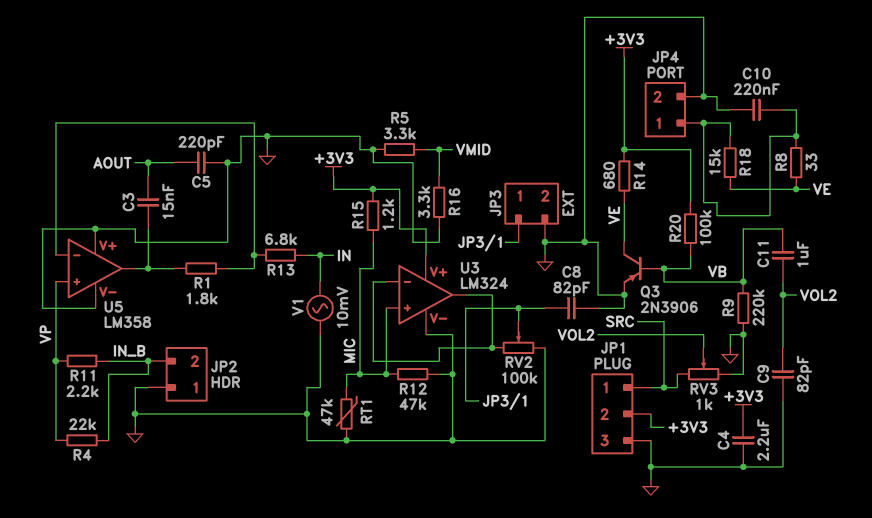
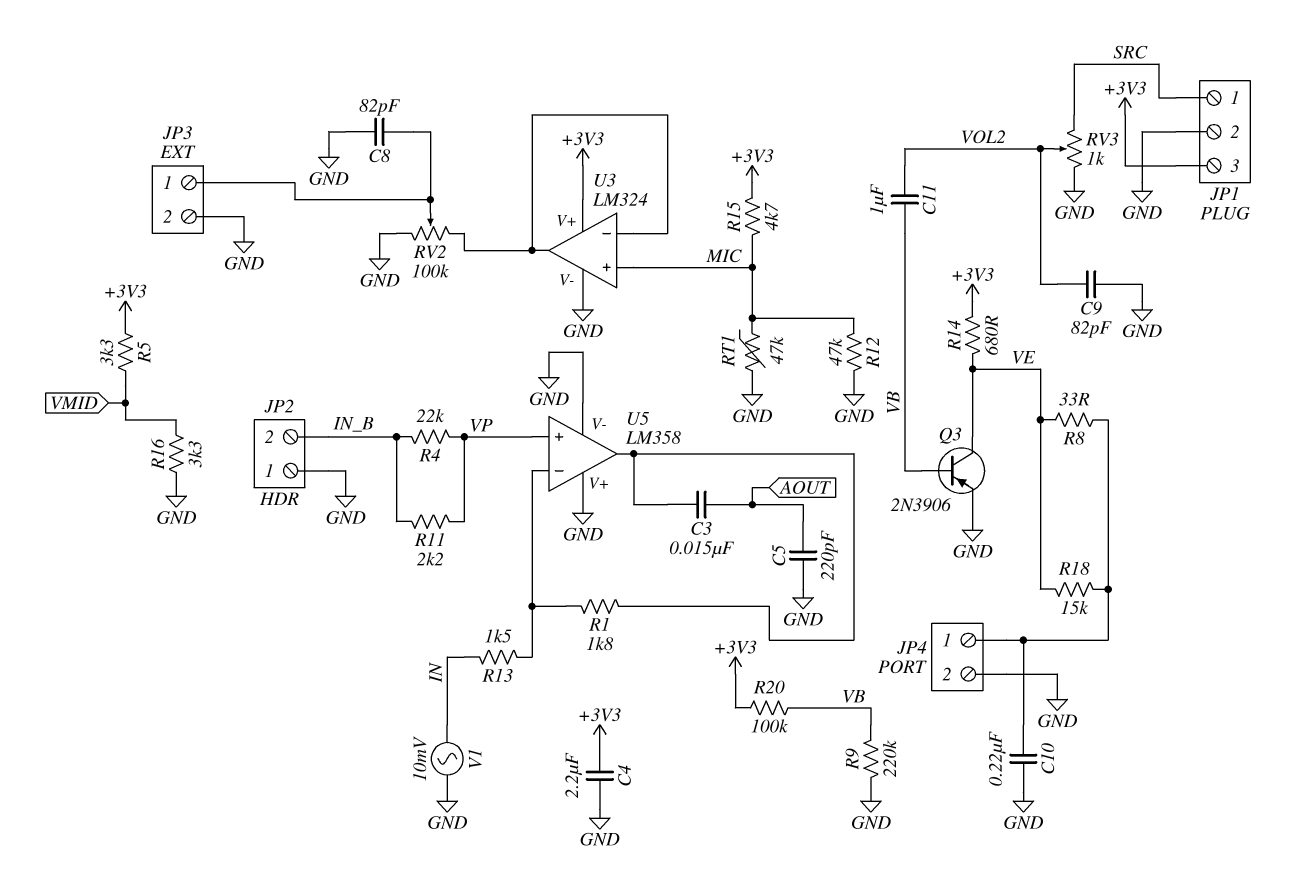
JP1 pin 2: +3V3 -> GND
JP1 pin 3: GND -> +3V3
R5: 3.3k (GND, VMID) -> 3.3k (+3V3, VMID)
R13: 6.8k (IN, U5/in-) -> 1.5k (IN, U5/in-)
R15: 1.2k (+3V3, MIC) -> 4.7k (+3V3, MIC)

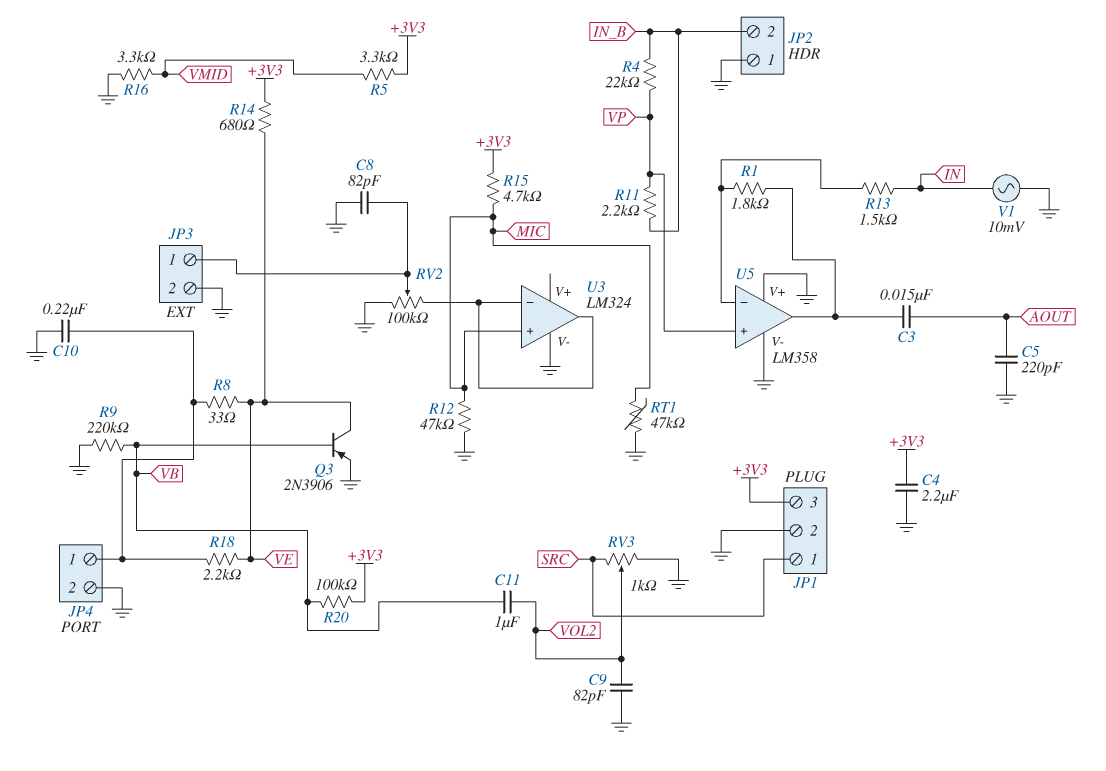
R18: 15k (JP4/1, VE) -> 2.2k (JP4/1, VE)
U3 pin V+: +3V3 -> none

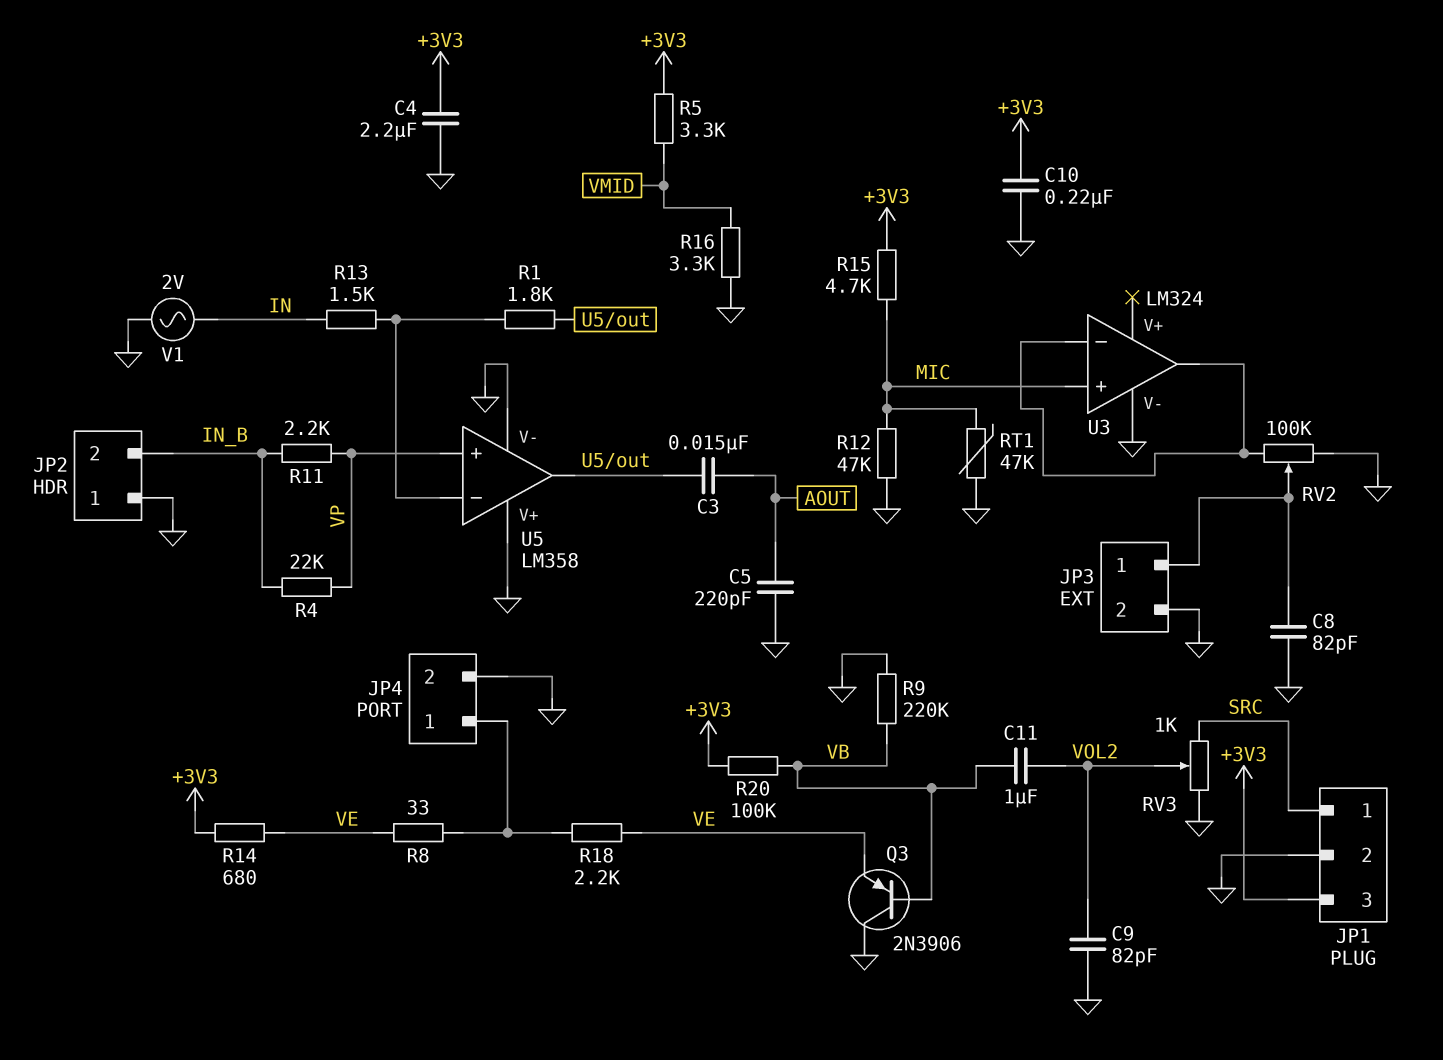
C10: 220nF (GND, JP4/1) -> 220nF (+3V3, GND)
Q3: PNP 2N3906 (B VB, C VE, E GND) -> PNP 2N3906 (B VB, C GND, E VE)
V1: AC 10mV (GND, IN) -> AC 2V (GND, IN)

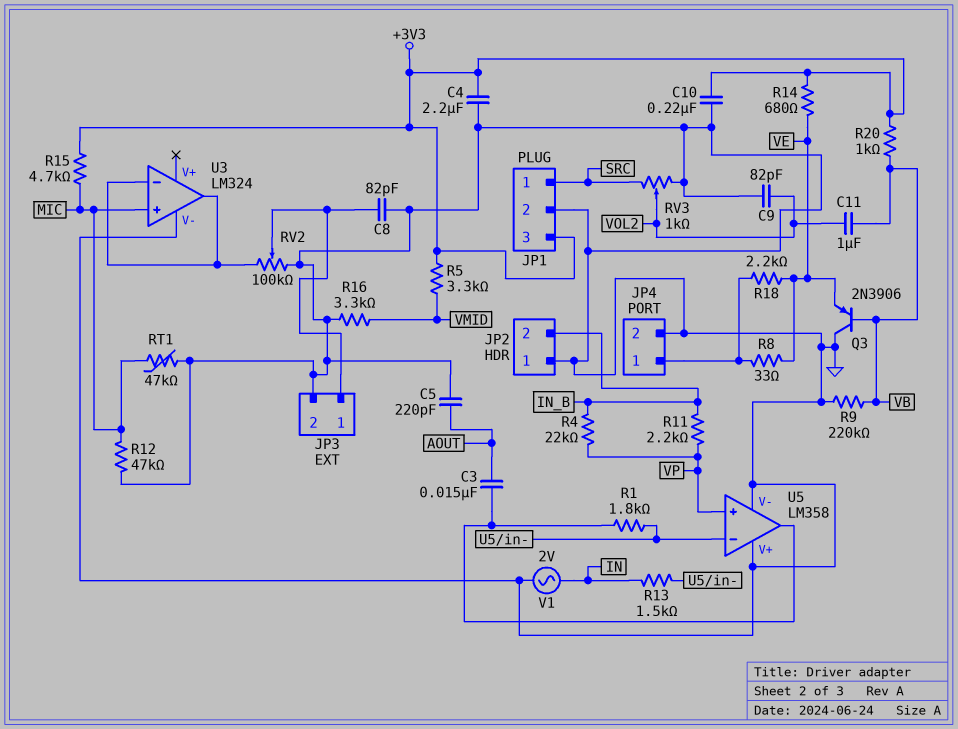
R20: 100k (+3V3, VB) -> 1k (+3V3, VB)

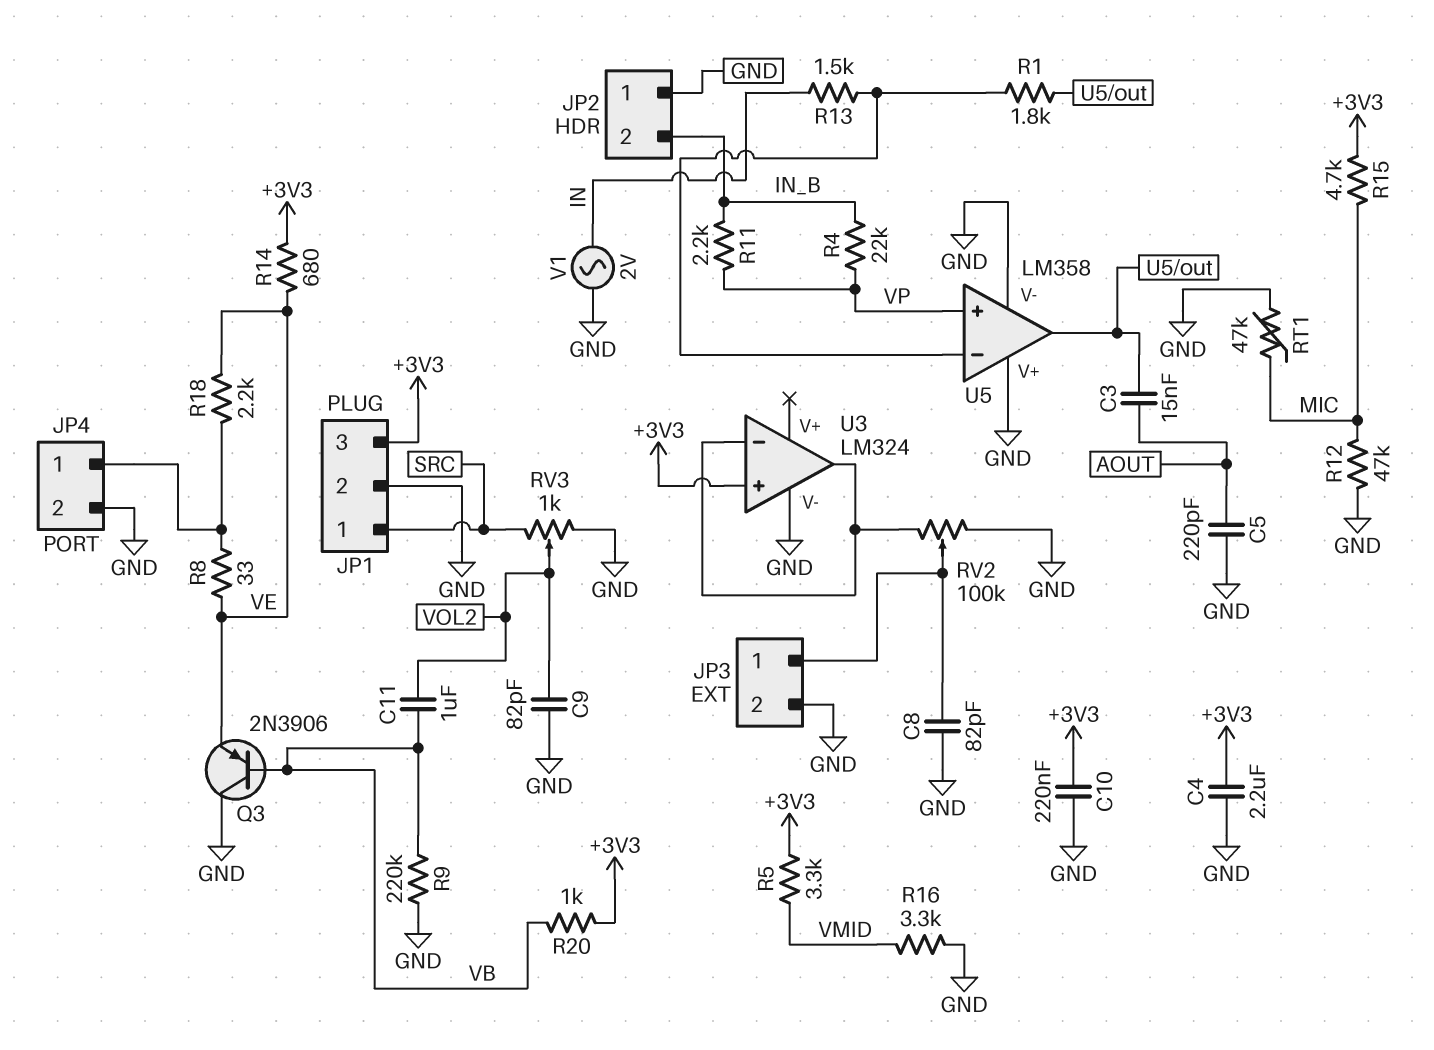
U3 pin in+: MIC -> +3V3

